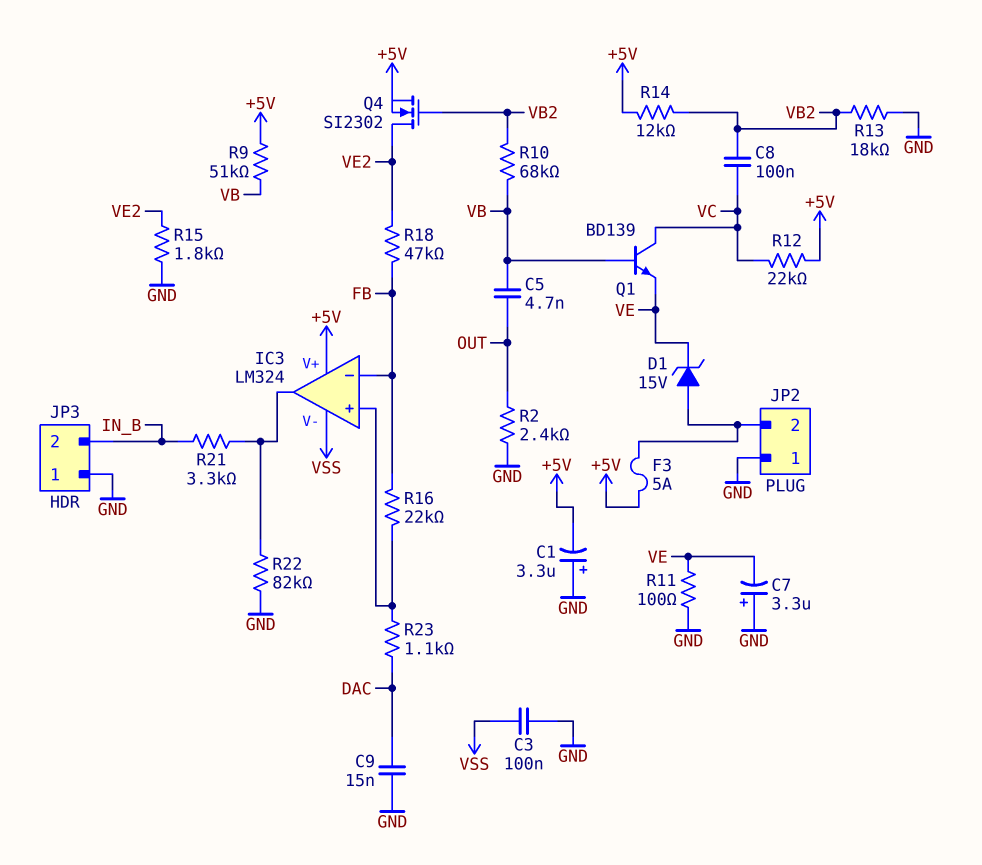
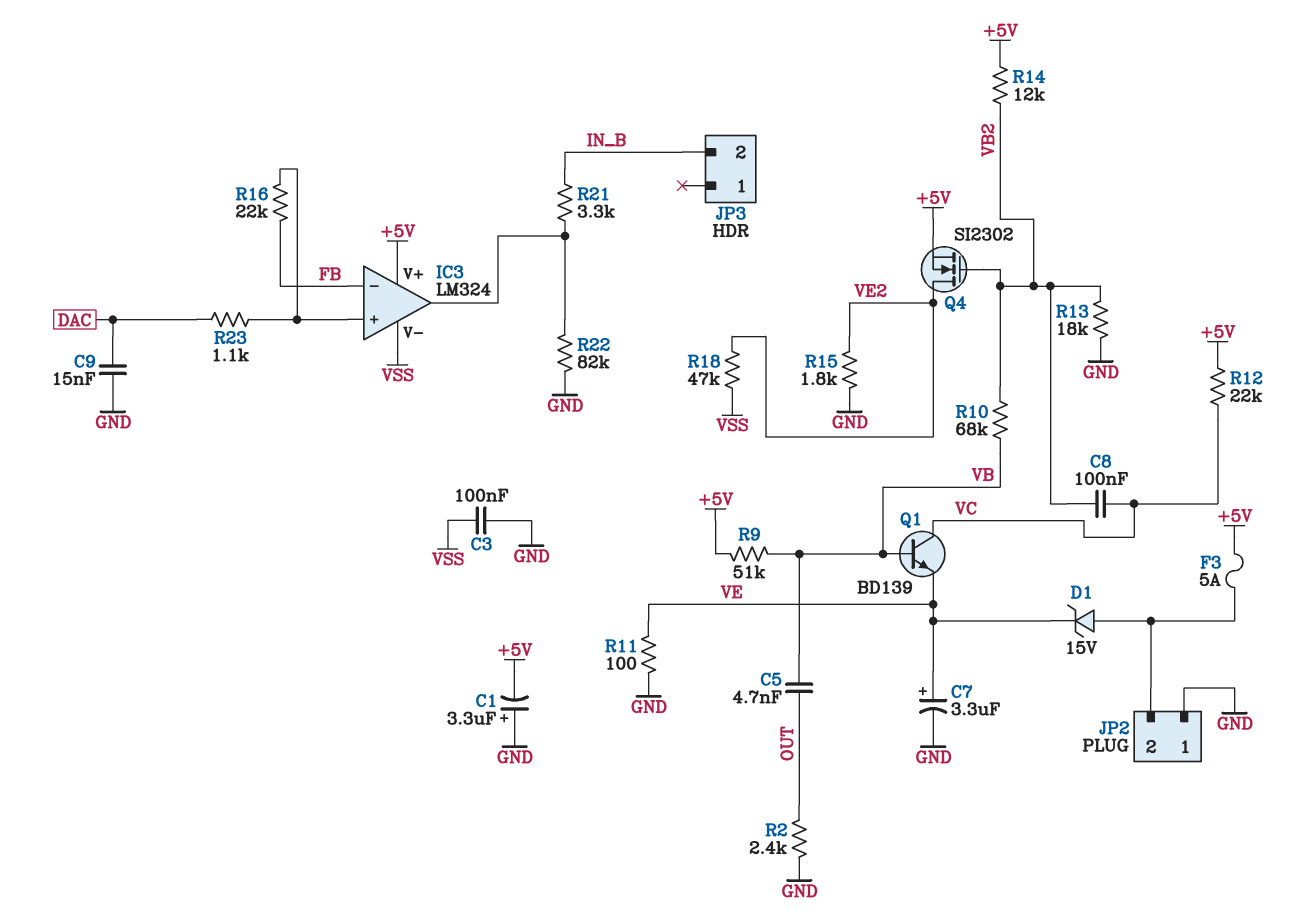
C7: 3.3uF (plus GND, minus VE) -> 3.3uF (plus VE, minus GND)
JP3 pin 1: GND -> none
R18: 47k (FB, VE2) -> 47k (VE2, VSS)

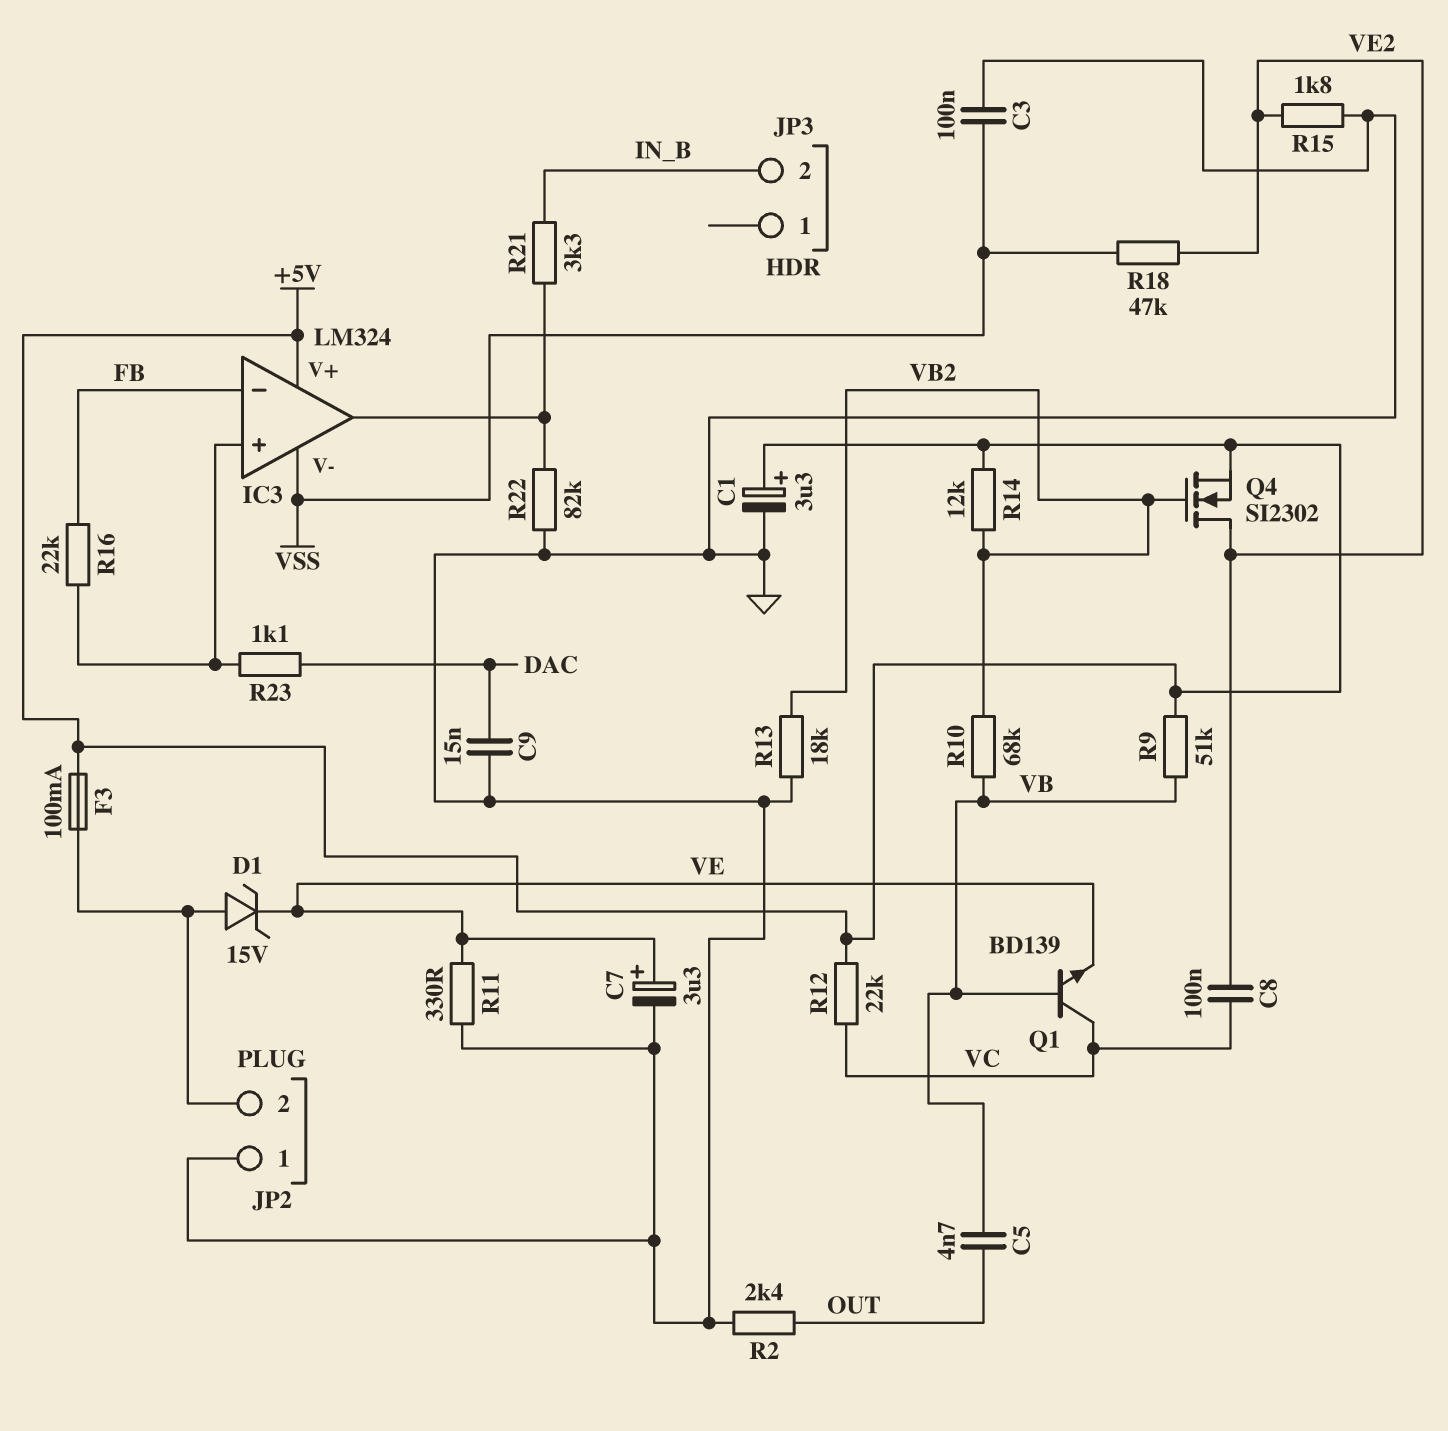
C1: 3.3uF (plus GND, minus +5V) -> 3.3uF (plus +5V, minus GND)
C8: 100nF (VB2, VC) -> 100nF (VC, VE2)
F3: 5A (+5V, JP2/2) -> 100mA (+5V, JP2/2)
R11: 100 (GND, VE) -> 330 (GND, VE)

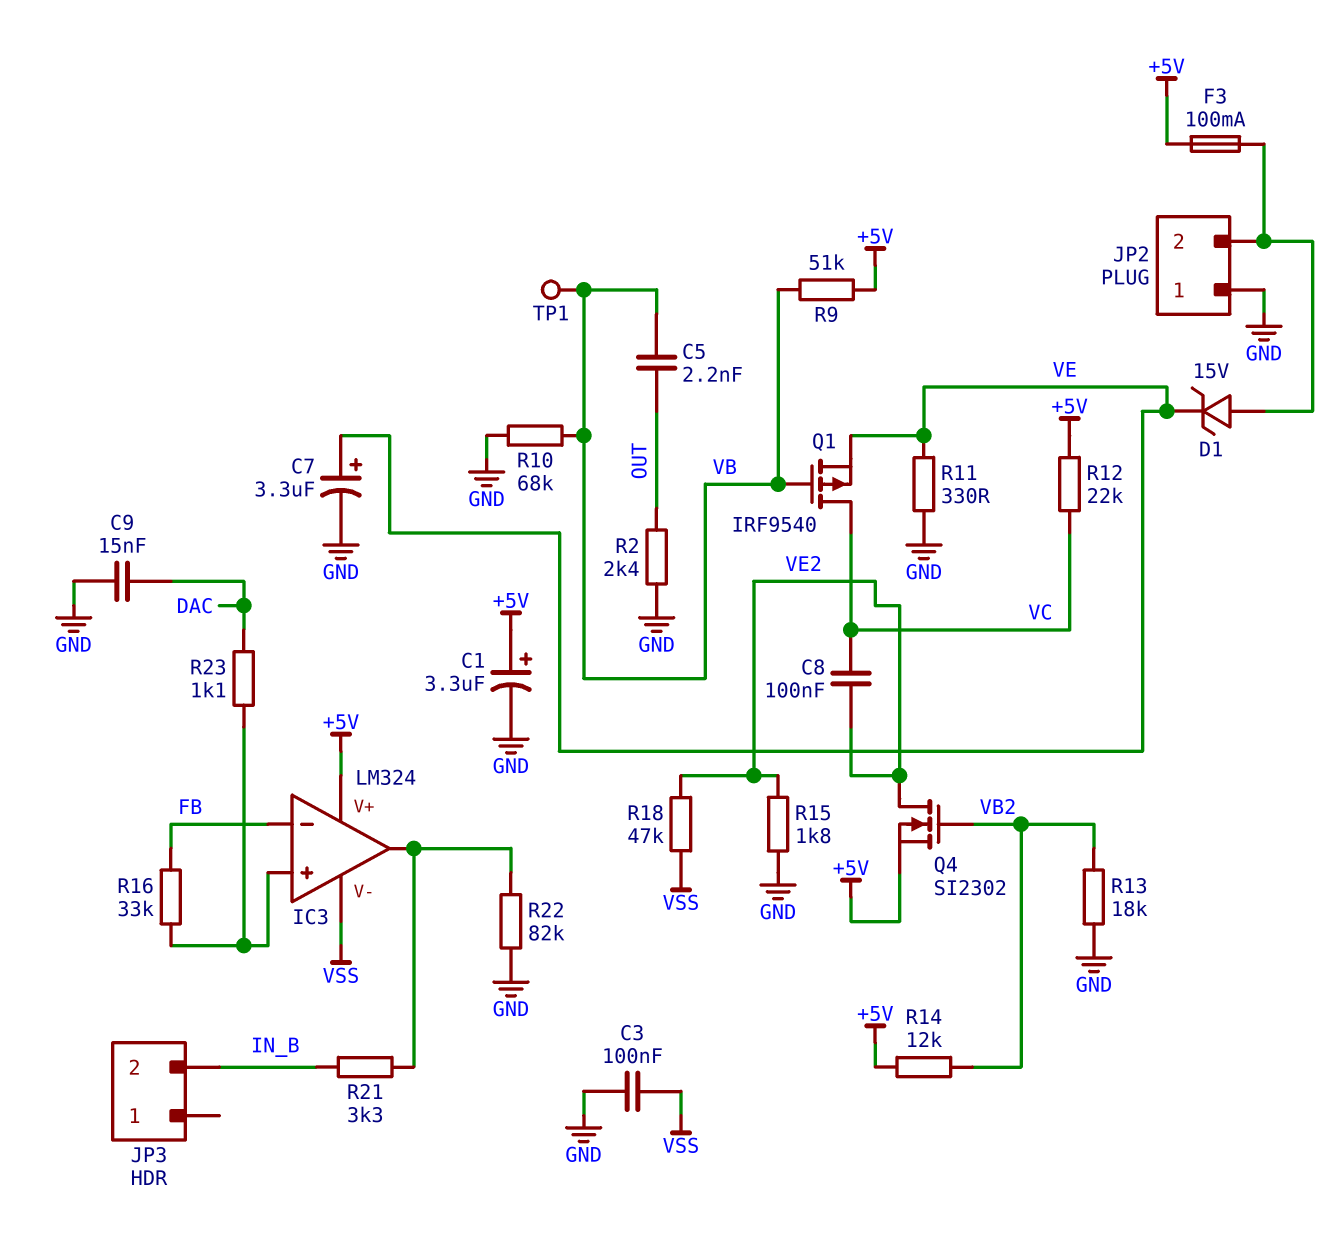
C5: 4.7nF (OUT, VB) -> 2.2nF (OUT, VB)
Q1: NPN BD139 (B VB, C VC, E VE) -> PMOS IRF9540 (G VB, D VC, S VE)
R10: 68k (VB, VB2) -> 68k (GND, VB)
R16: 22k (FB, IC3/in+) -> 33k (FB, IC3/in+)
TP1: none -> test point (VB)

